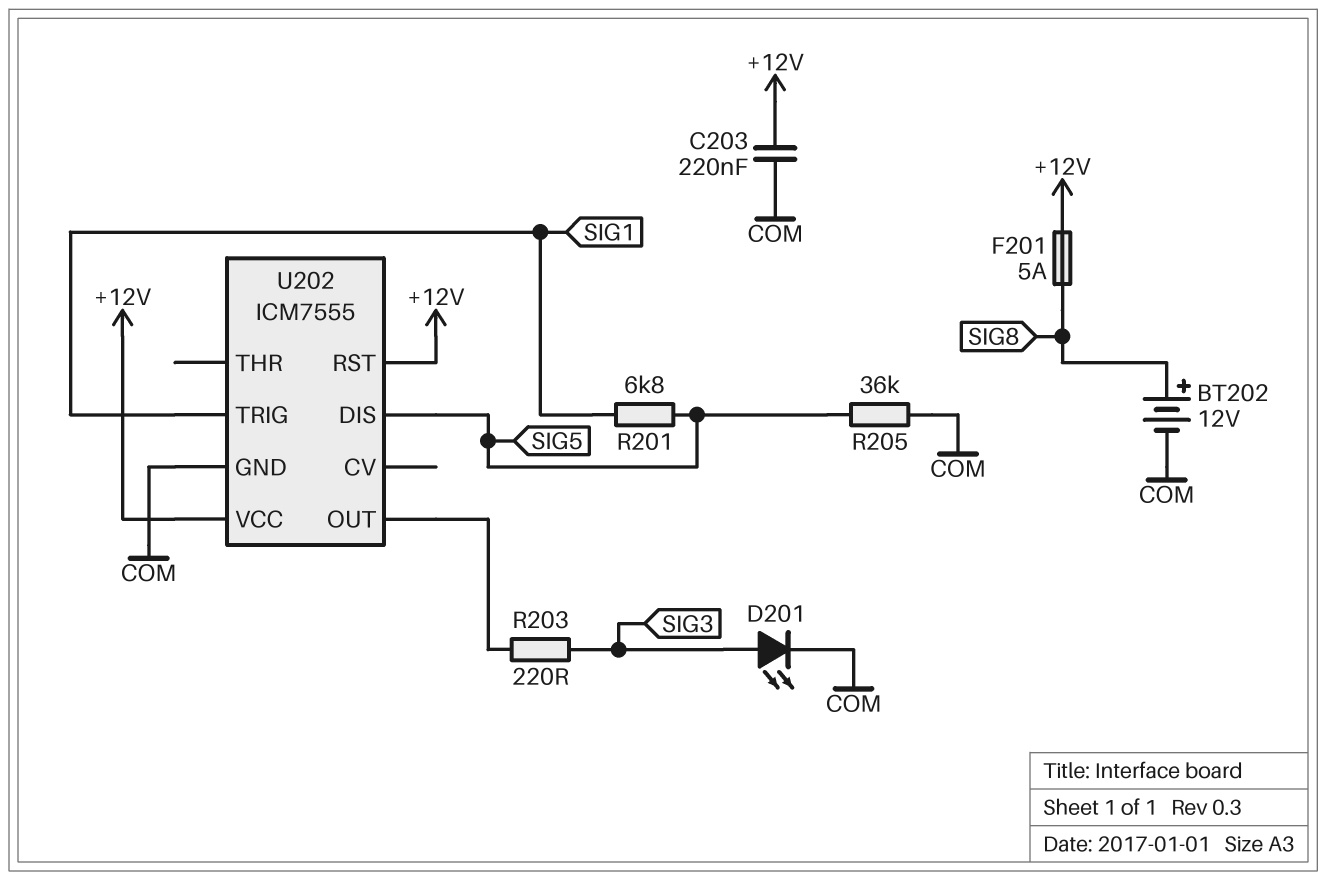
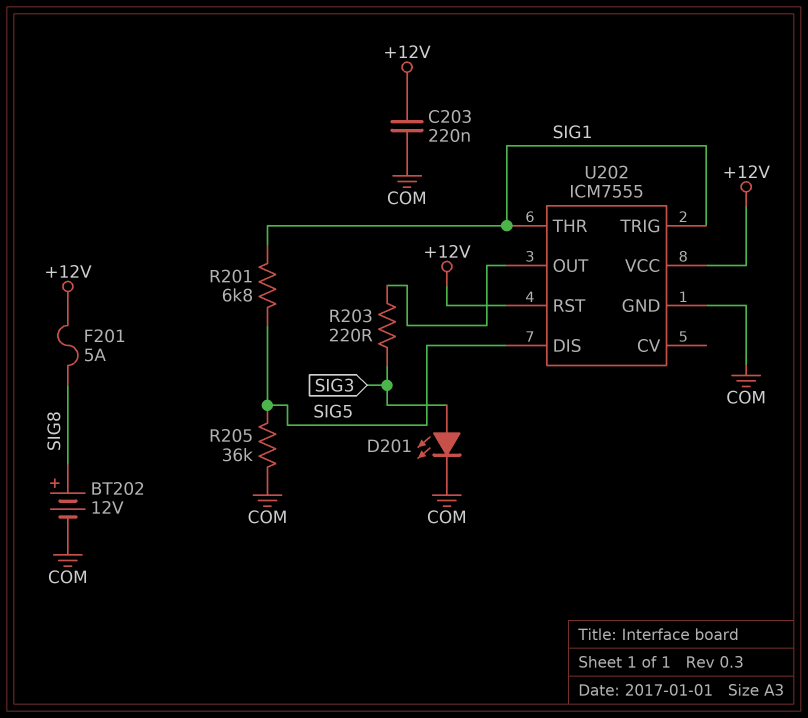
U202 pin THR: none -> SIG1

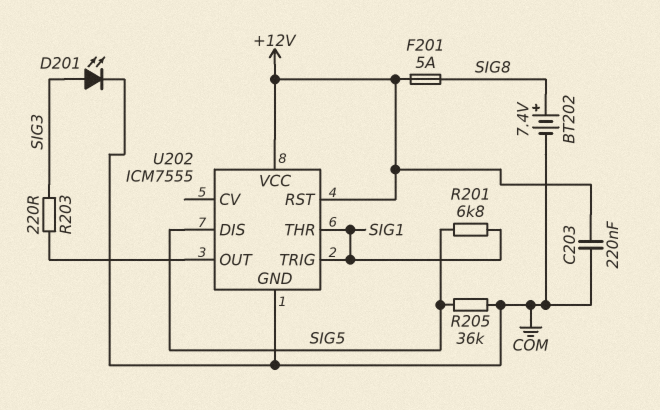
BT202: 12V (plus SIG8, minus COM) -> 7.4V (plus SIG8, minus COM)

